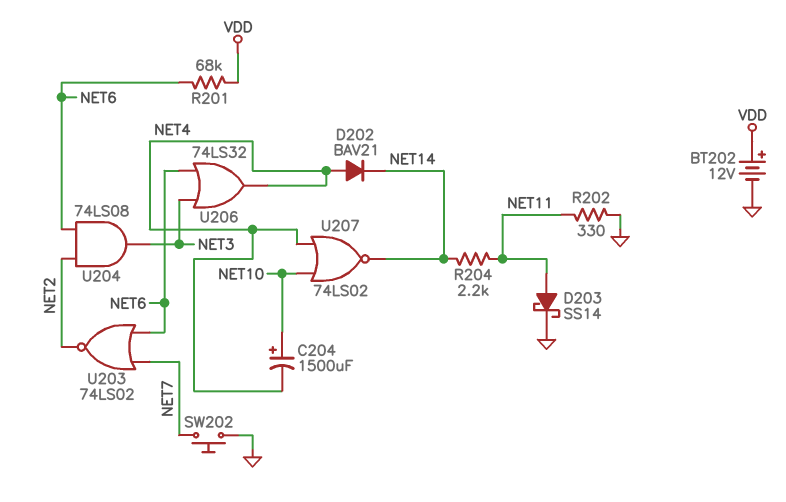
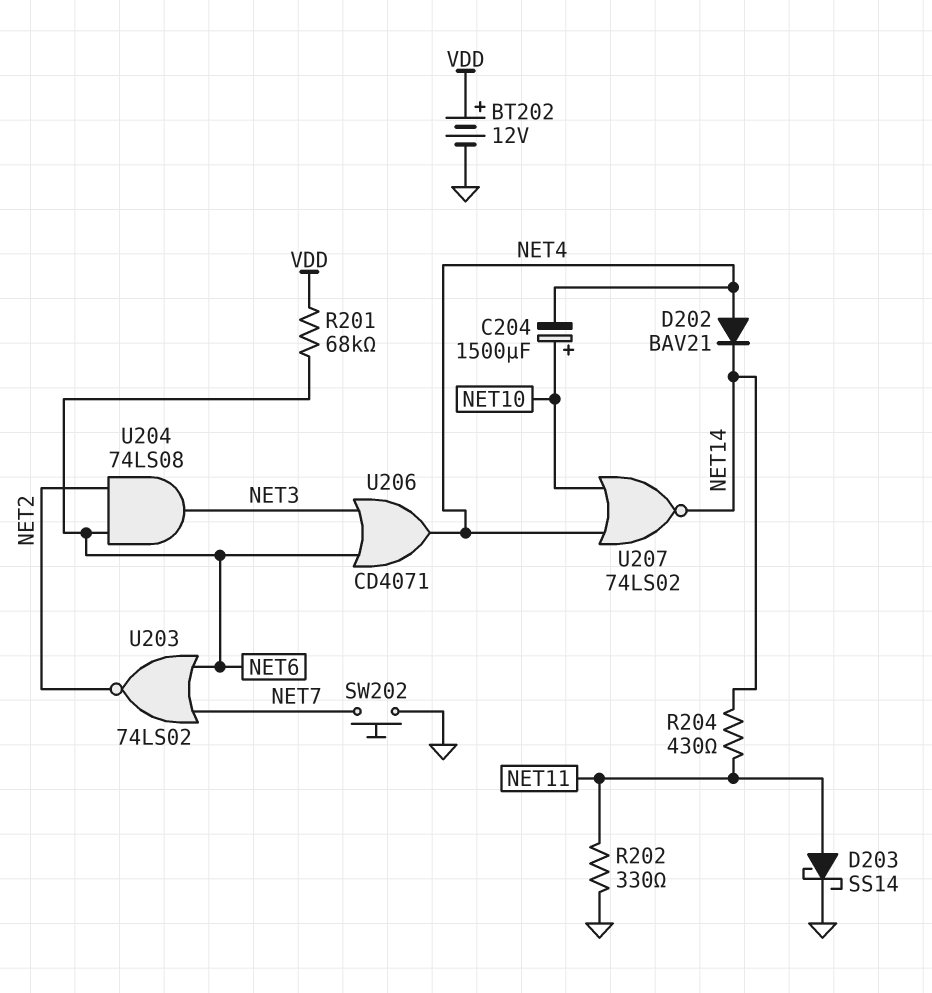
R204: 2.2k (NET11, NET14) -> 430 (NET11, NET14)
U206: OR 74LS32 (in NET3, in NET6, out NET4) -> OR CD4071 (in NET3, in NET6, out NET4)

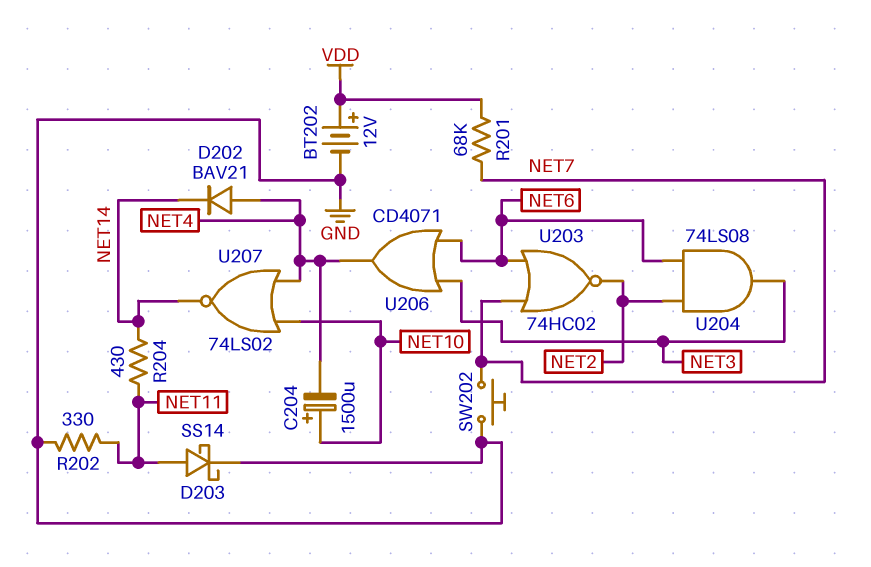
R201: 68k (NET6, VDD) -> 68k (NET7, VDD)
U203: NOR 74LS02 (in NET6, in NET7, out NET2) -> NOR 74HC02 (in NET6, in NET7, out NET2)

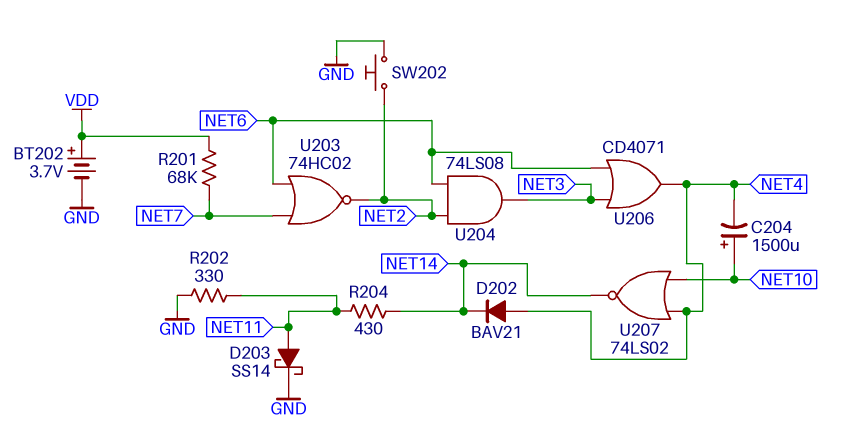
BT202: 12V (plus VDD, minus GND) -> 3.7V (plus VDD, minus GND)
SW202: button (GND, NET7) -> button (GND, NET2)

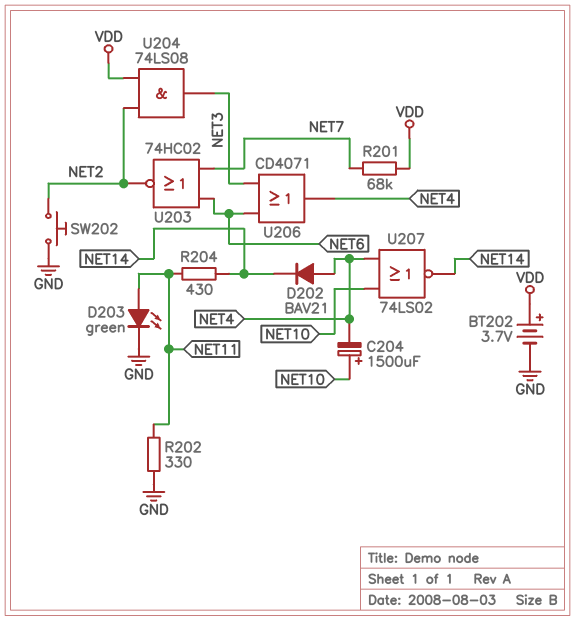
D203: schottky SS14 (A NET11, K GND) -> LED green (A NET11, K GND)
U204: AND 74LS08 (in NET2, in NET6, out NET3) -> AND 74LS08 (in NET2, in VDD, out NET3)

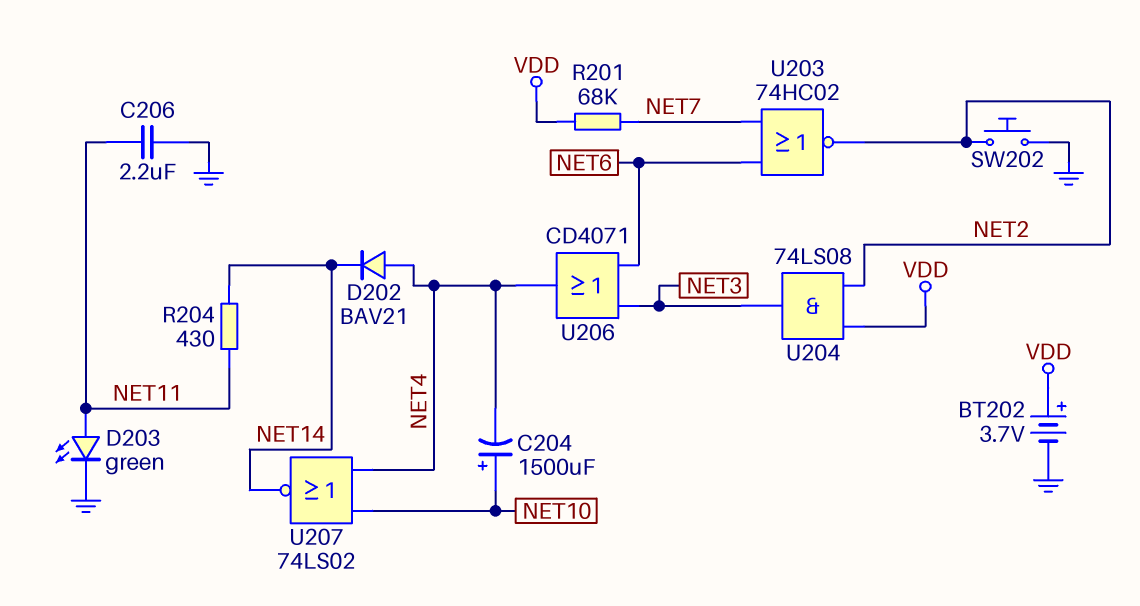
C206: none -> 2.2uF (GND, NET11)
R202: 330 (GND, NET11) -> none

